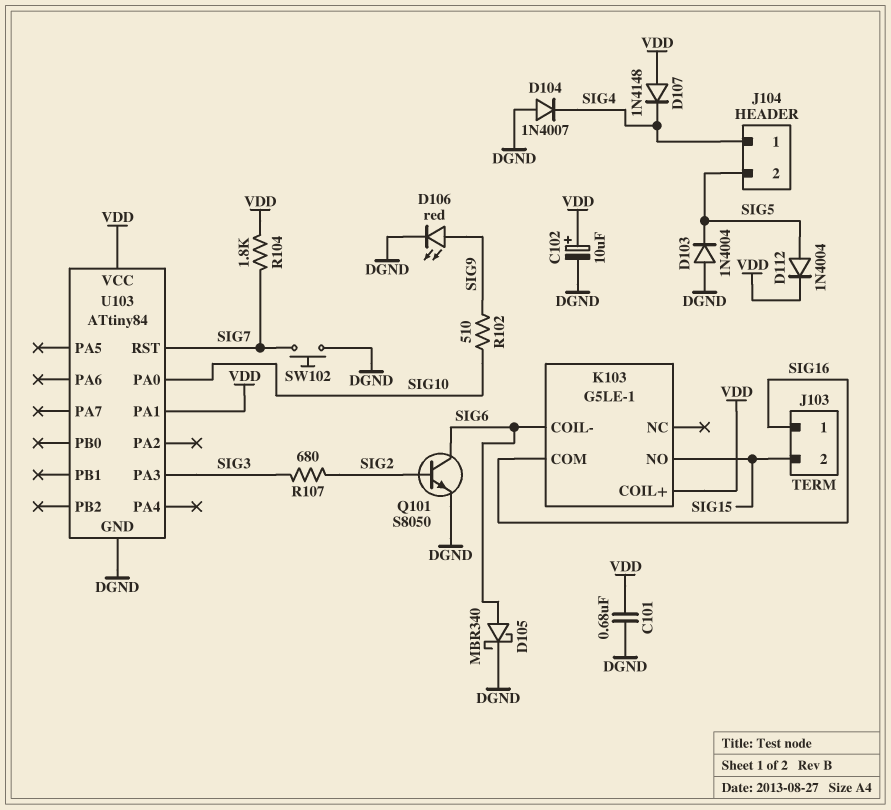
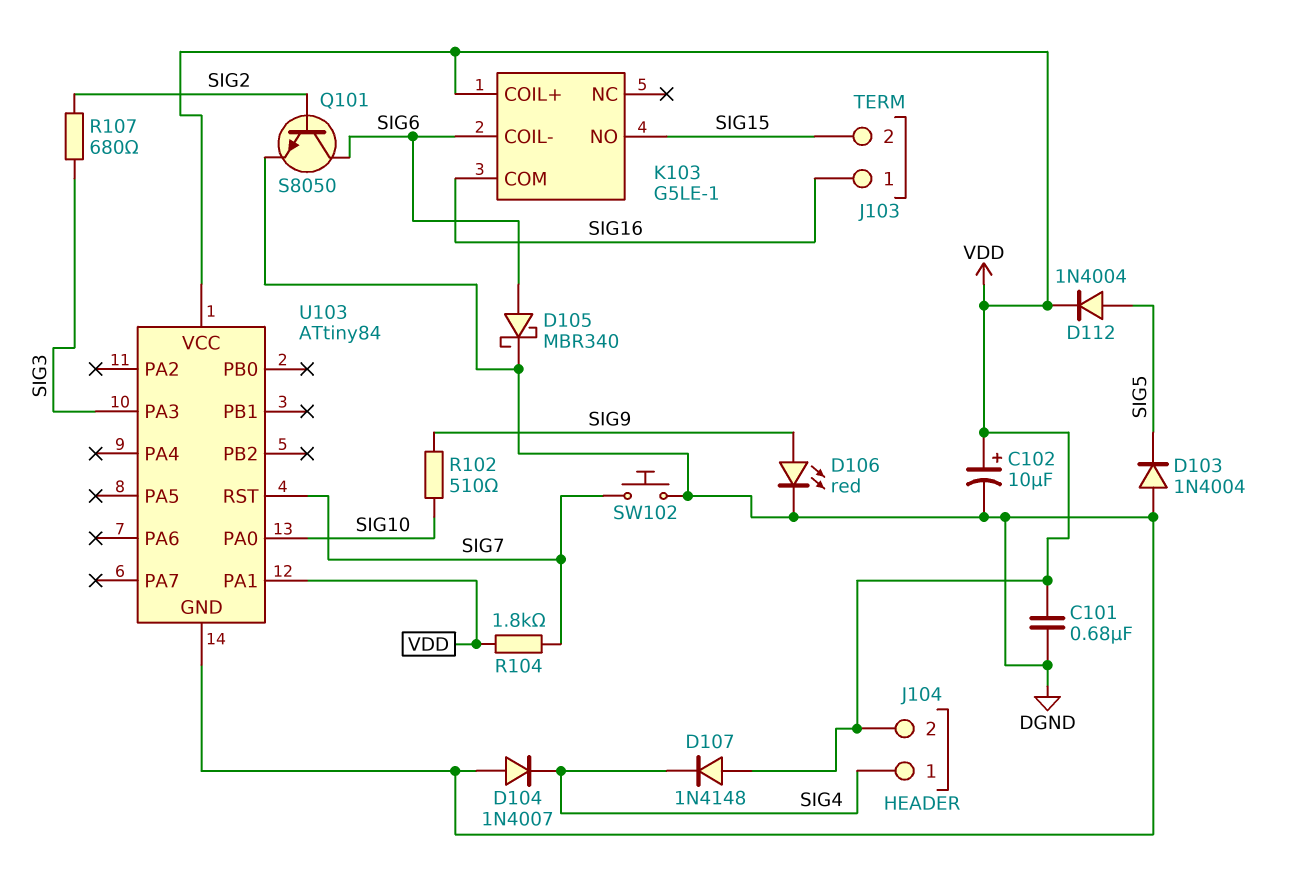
J104 pin 2: SIG5 -> VDD

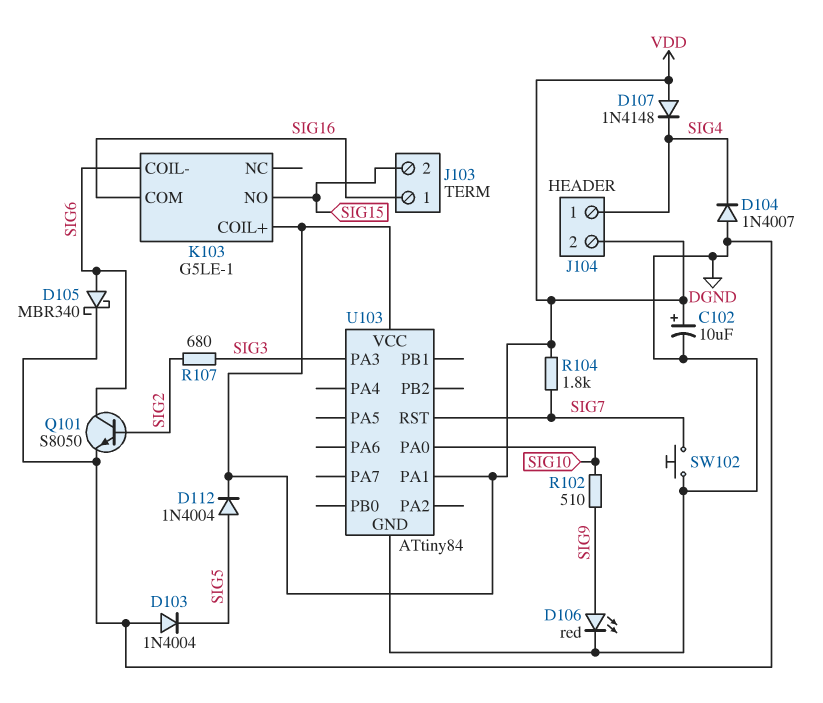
C101: 680nF (DGND, VDD) -> none

